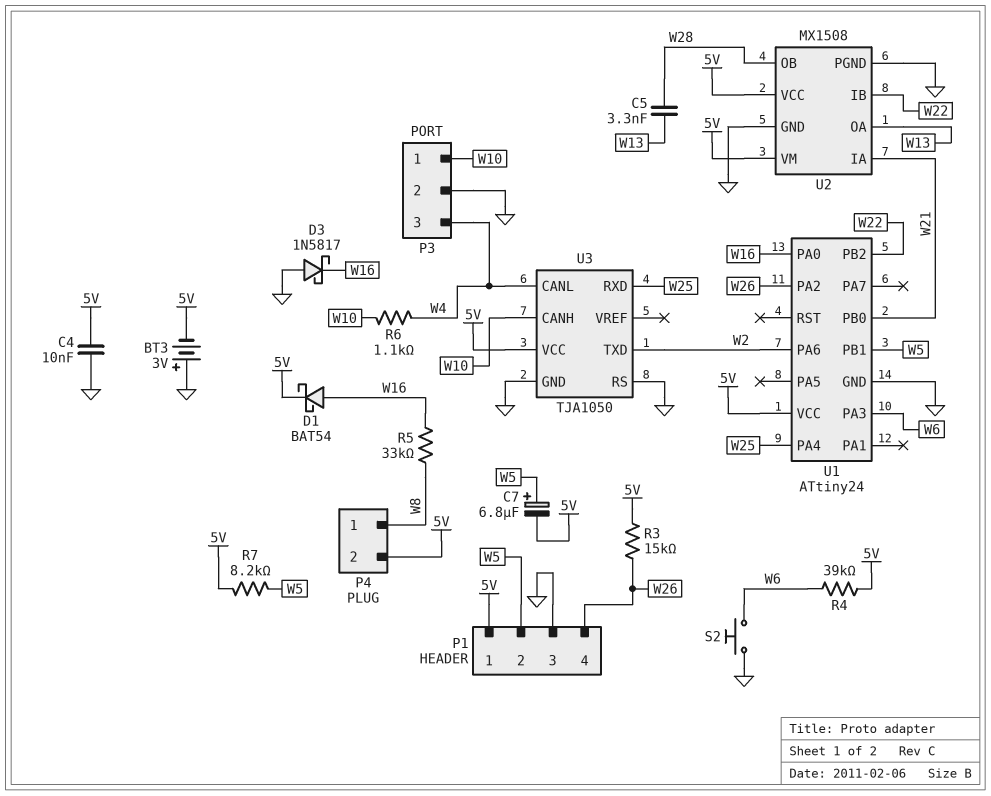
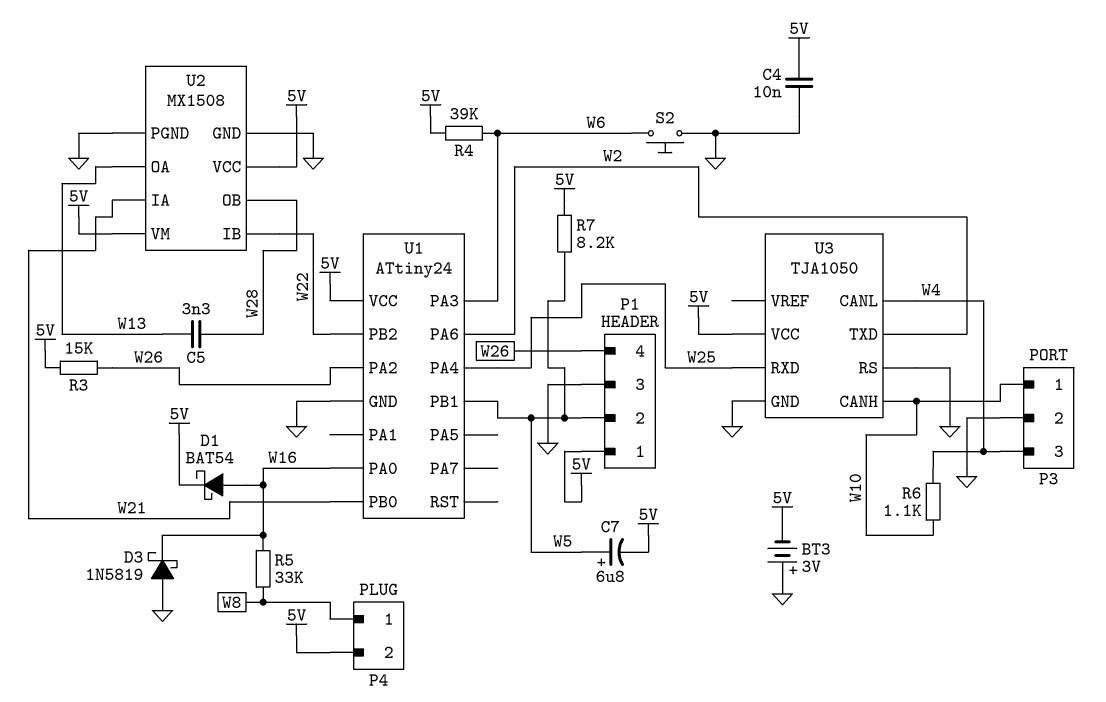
D3: schottky 1N5817 (A GND, K W16) -> schottky 1N5819 (A GND, K W16)

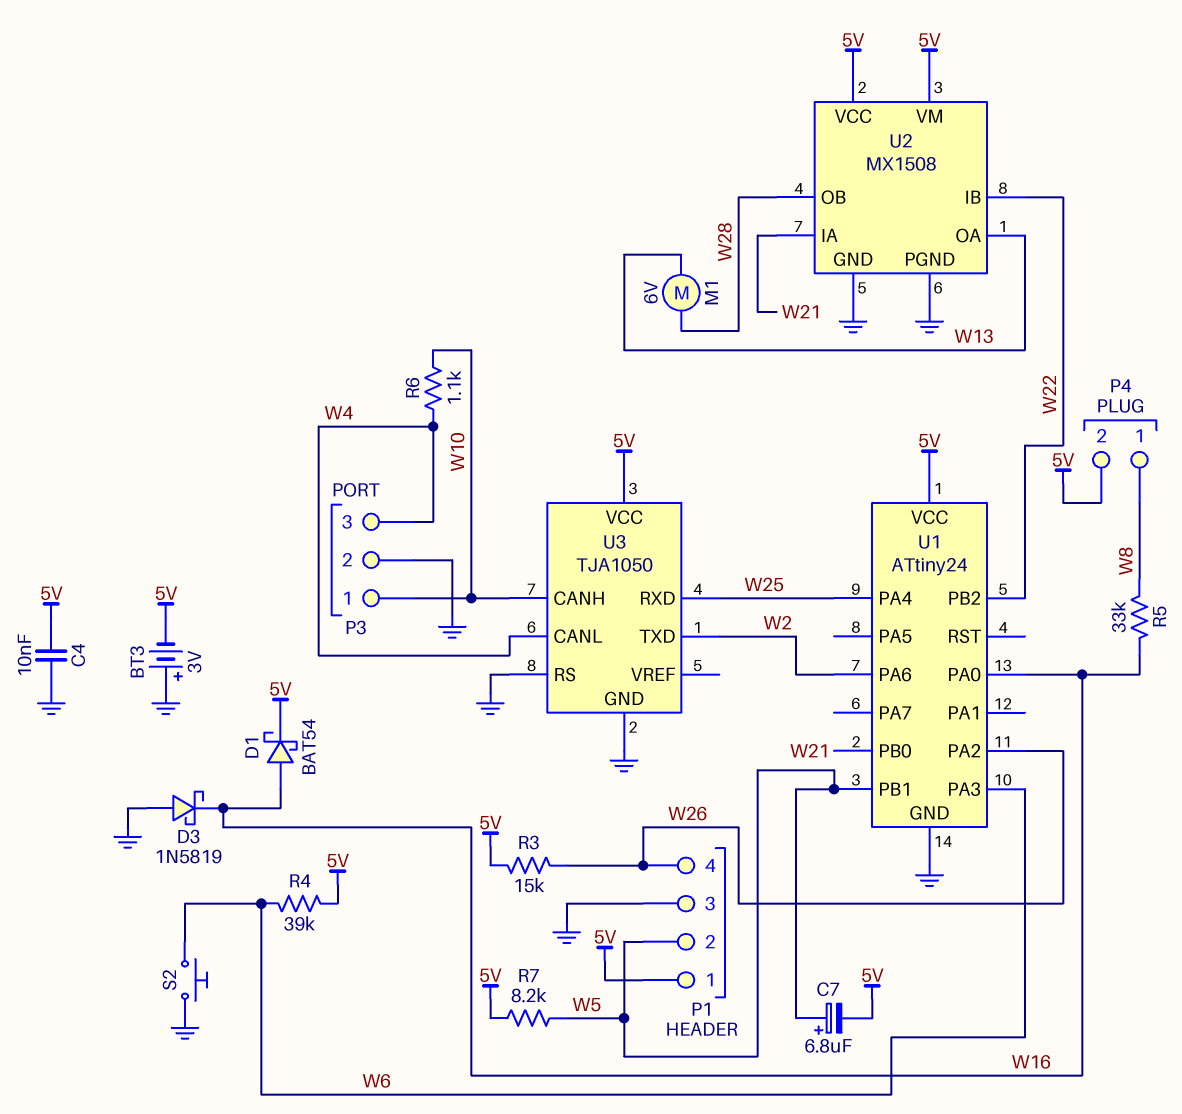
C5: 3.3nF (W13, W28) -> none
M1: none -> motor 6V (W13, W28)

